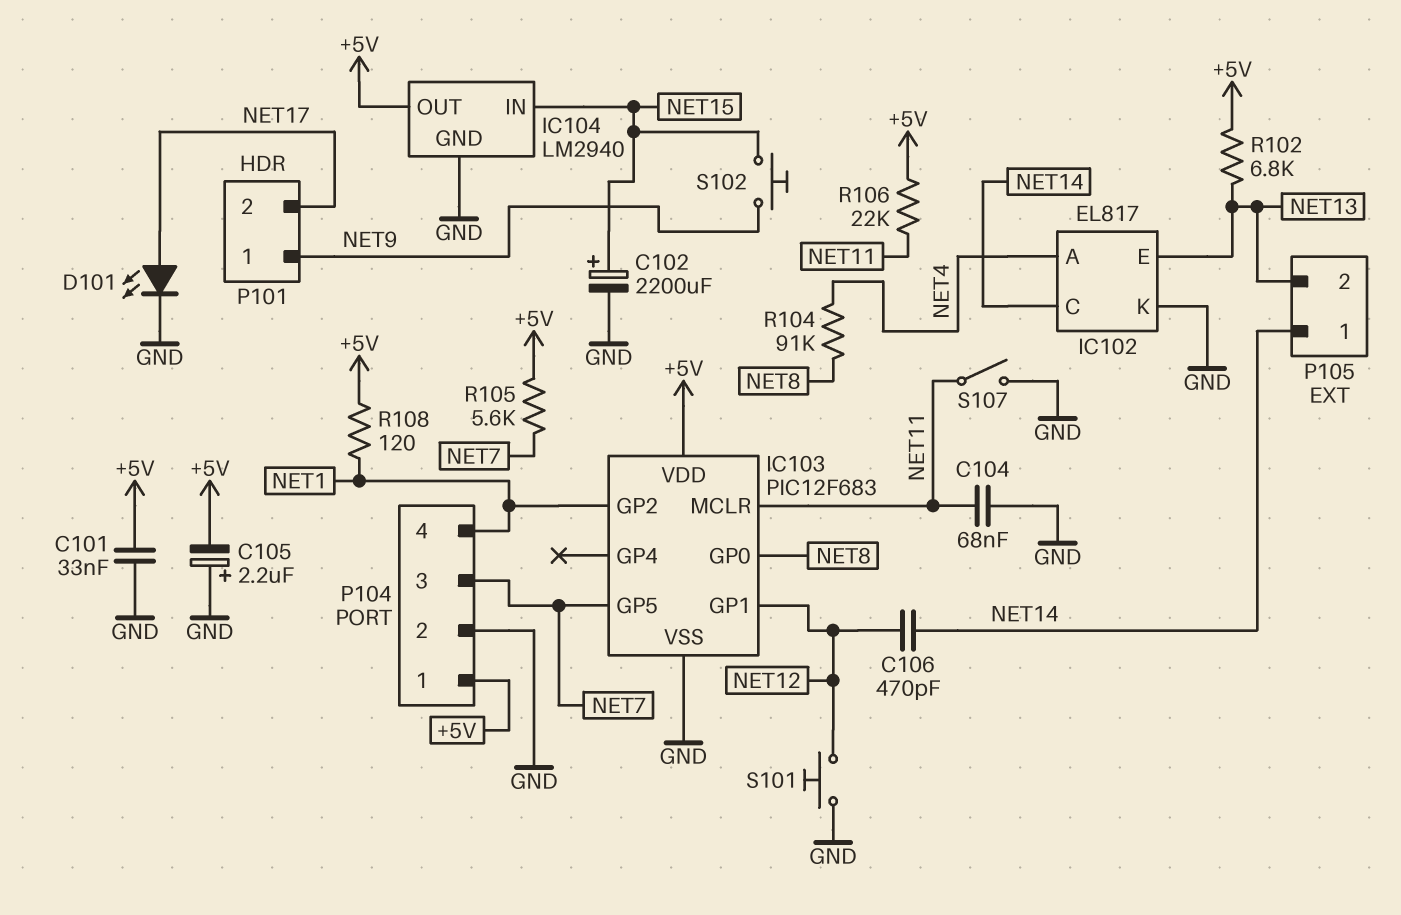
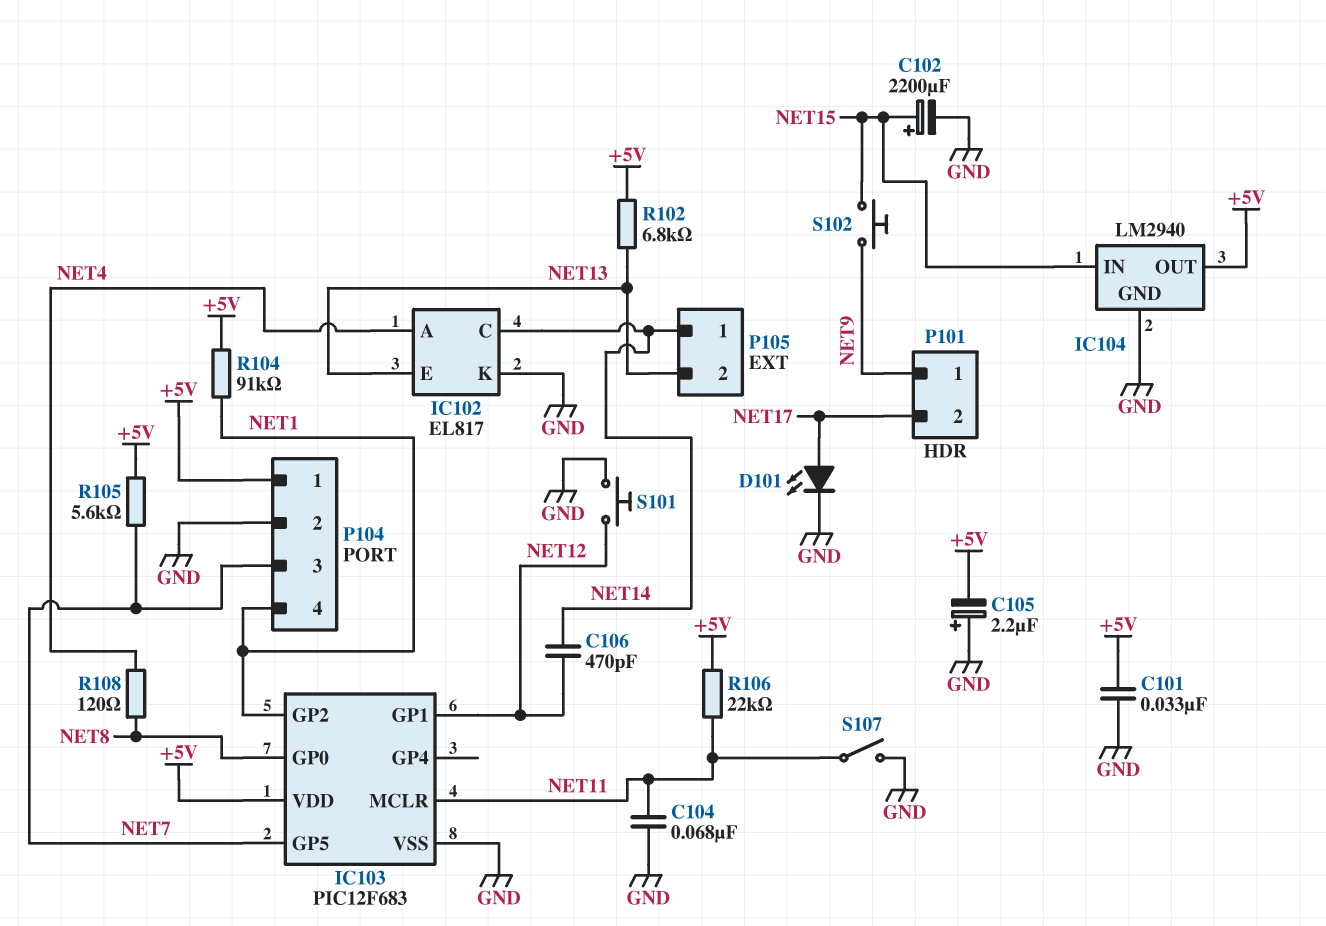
R104: 91k (NET4, NET8) -> 91k (+5V, NET1)
R108: 120 (+5V, NET1) -> 120 (NET4, NET8)

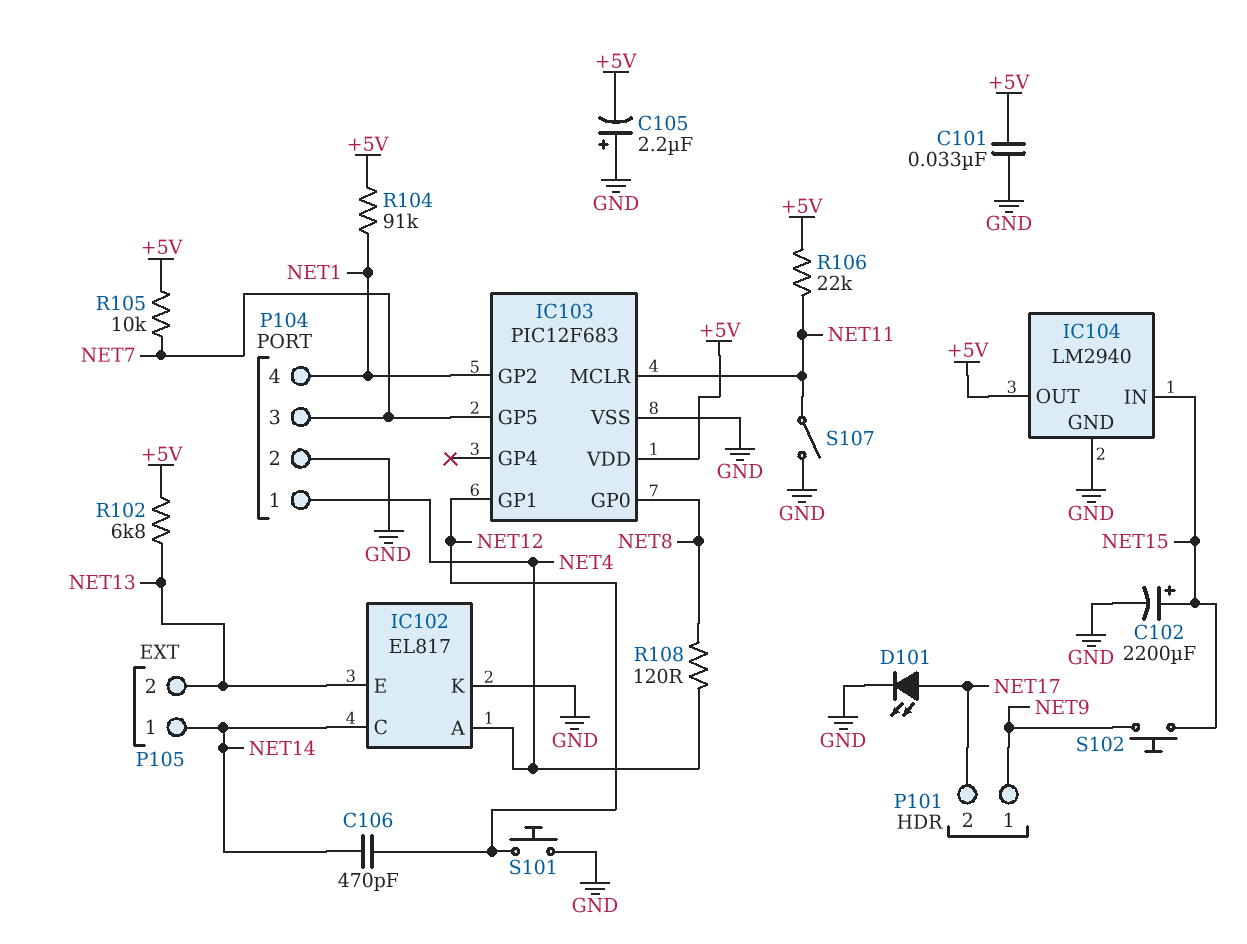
C104: 68nF (GND, NET11) -> none
P104 pin 1: +5V -> NET4
R105: 5.6k (+5V, NET7) -> 10k (+5V, NET7)

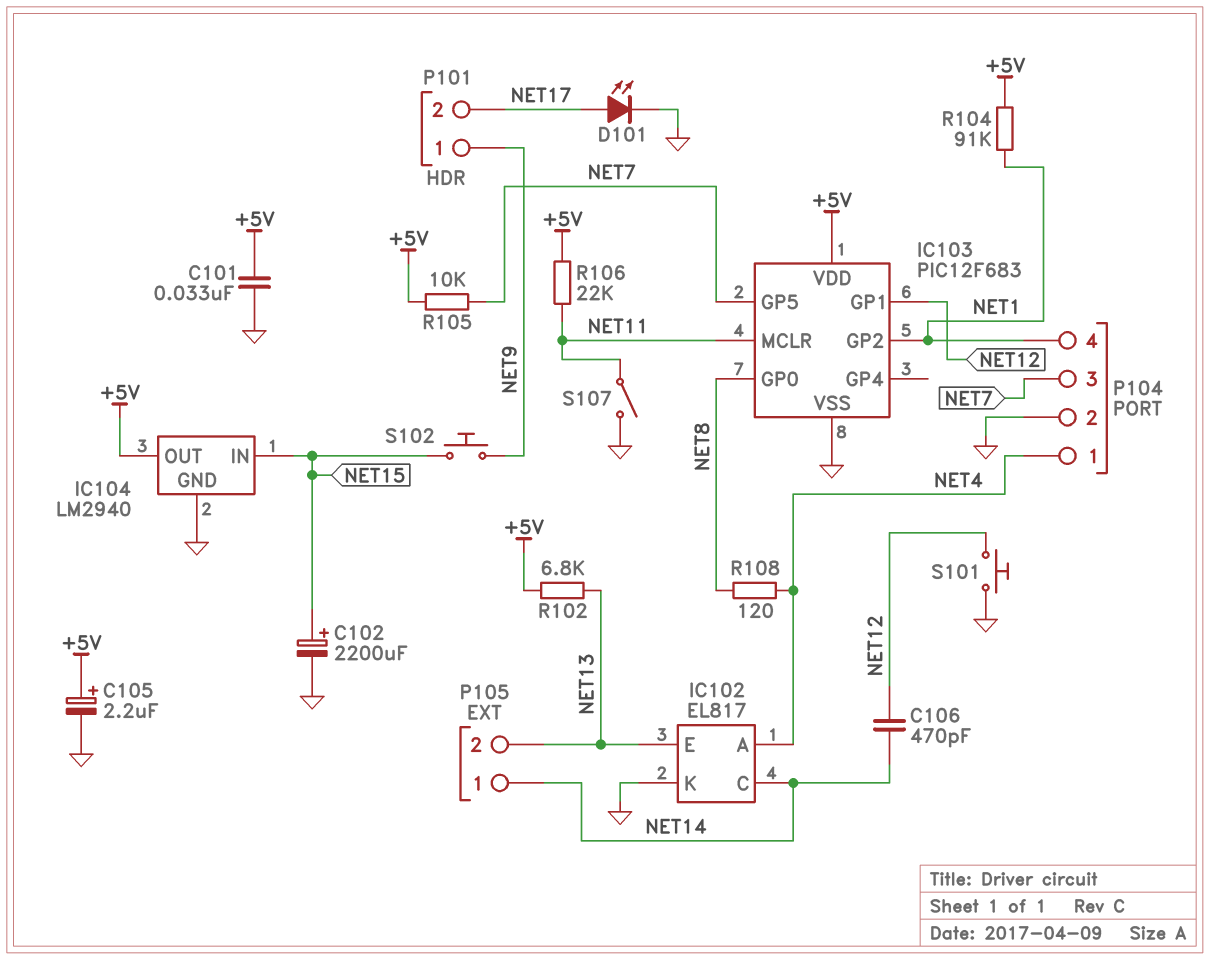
C105: 2.2uF (plus GND, minus +5V) -> 2.2uF (plus +5V, minus GND)

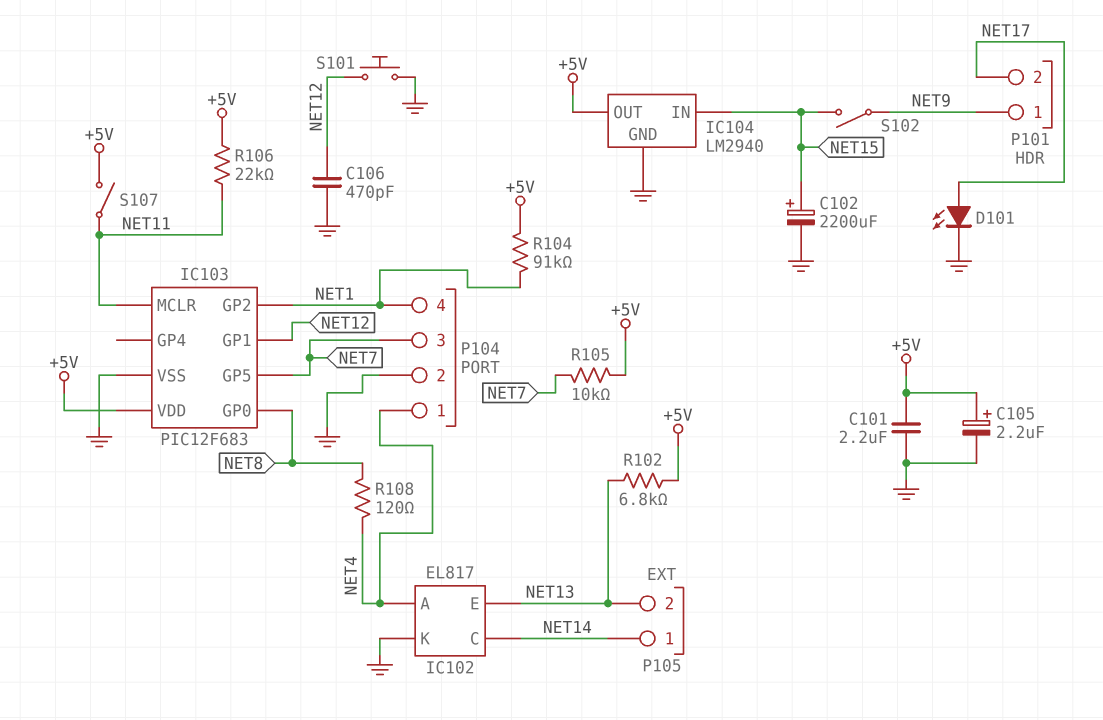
C101: 33nF (+5V, GND) -> 2.2uF (+5V, GND)
C106: 470pF (NET12, NET14) -> 470pF (GND, NET12)
S102: button (NET9, NET15) -> switch (NET9, NET15)
S107: switch (GND, NET11) -> switch (+5V, NET11)

